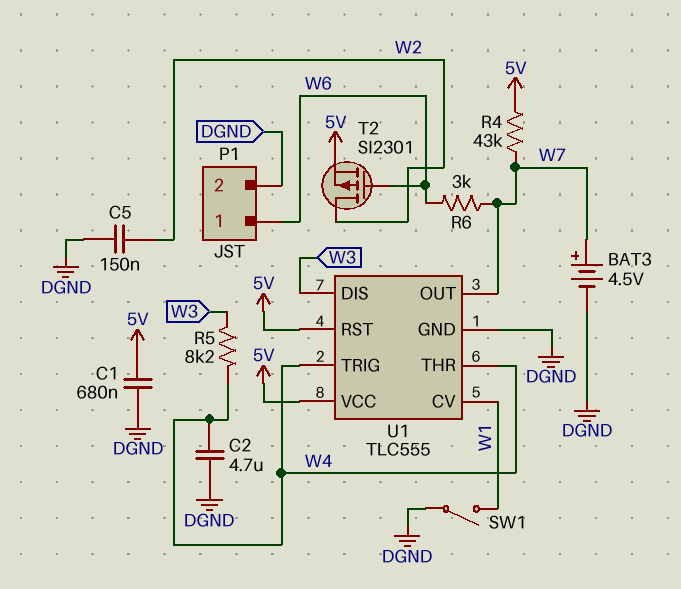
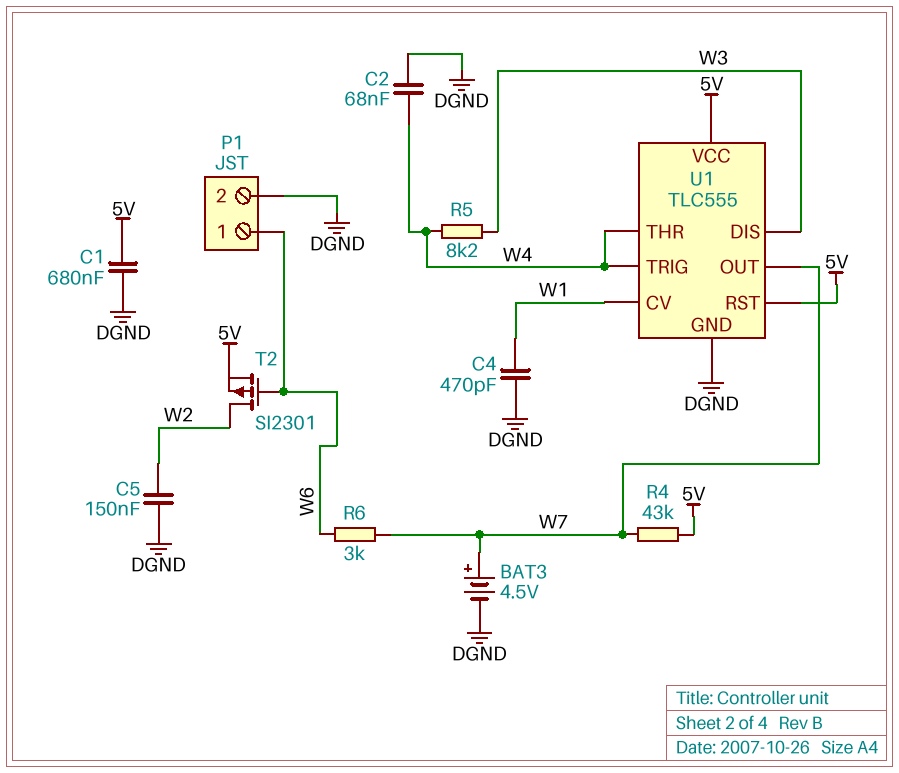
C2: 4.7uF (DGND, W4) -> 68nF (DGND, W4)
C4: none -> 470pF (DGND, W1)
SW1: switch (DGND, W1) -> none

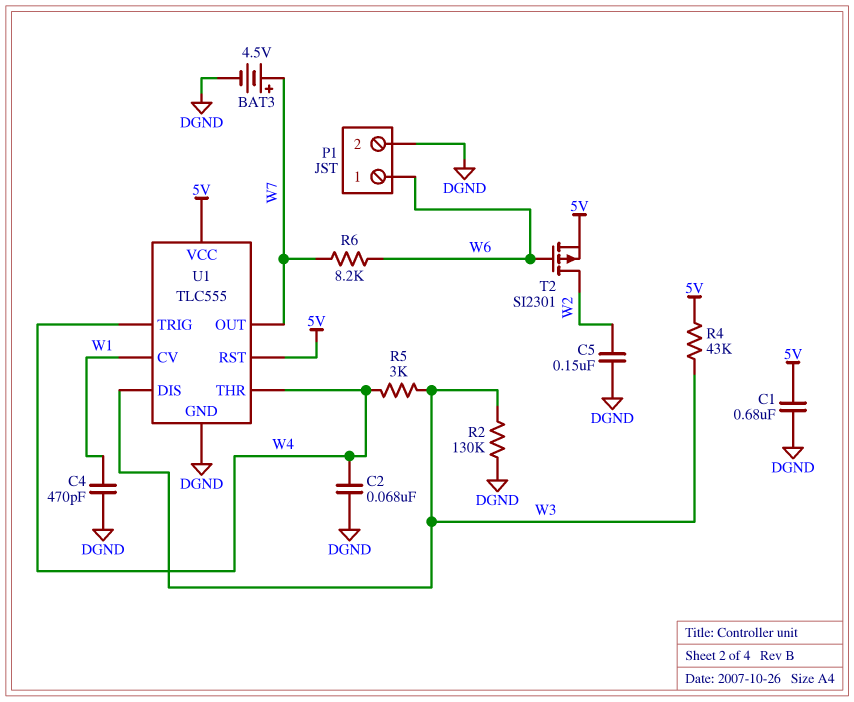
R2: none -> 130k (DGND, W3)
R4: 43k (5V, W7) -> 43k (5V, W3)
R5: 8.2k (W3, W4) -> 3k (W3, W4)
R6: 3k (W6, W7) -> 8.2k (W6, W7)

